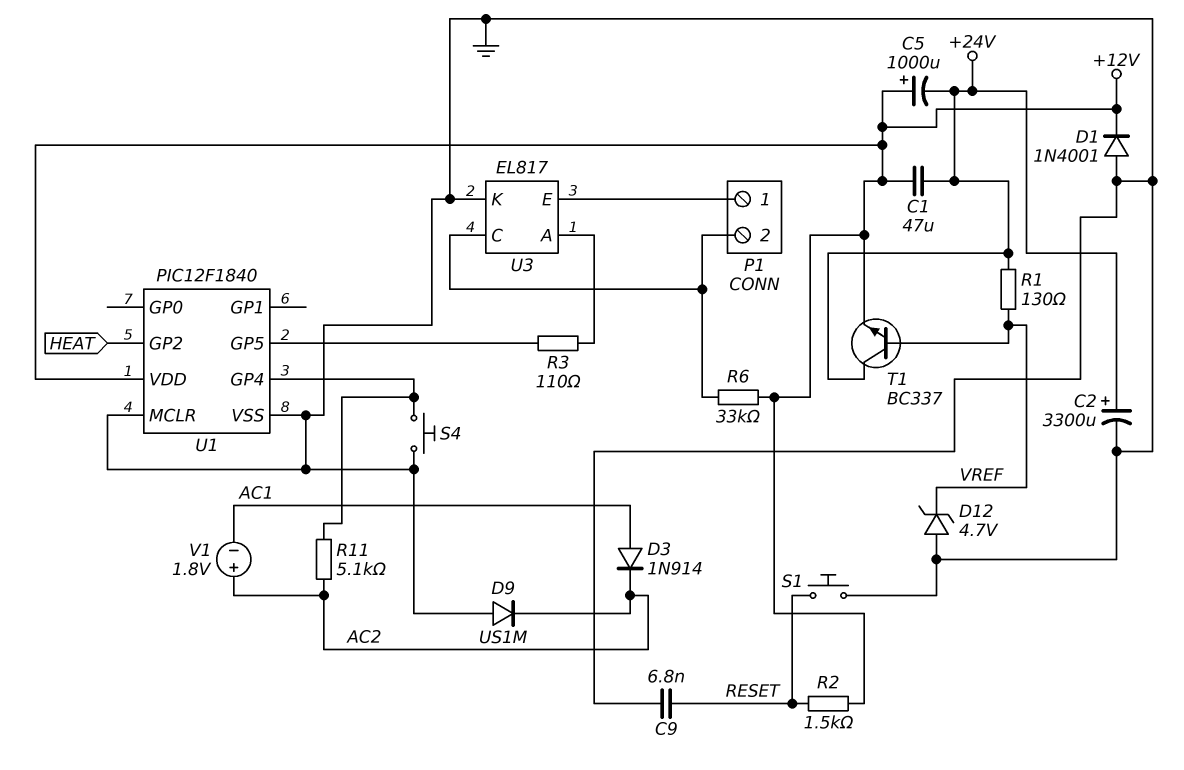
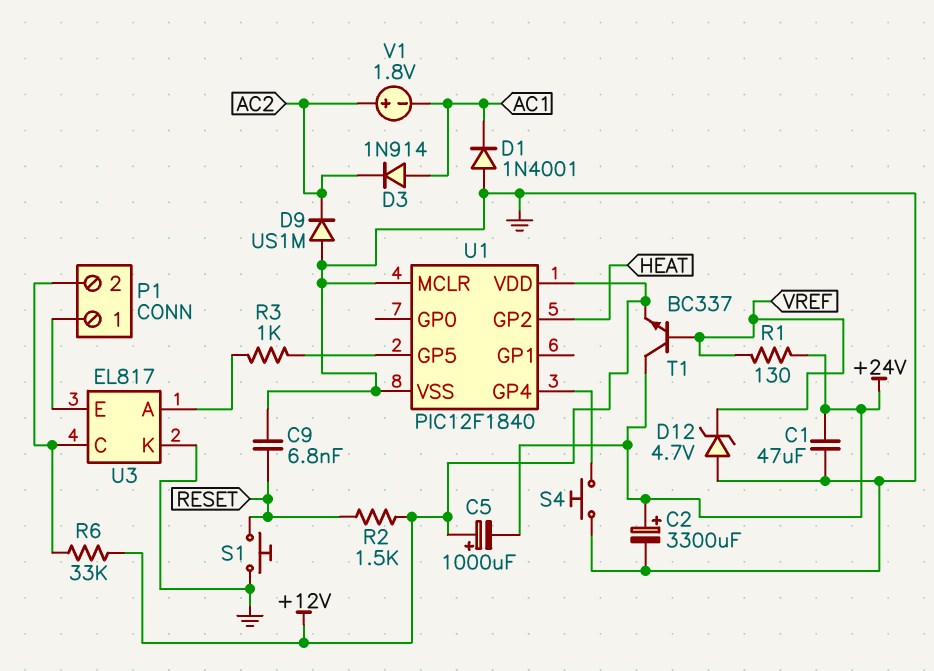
C1: 47uF (+12V, +24V) -> 47uF (+24V, GND)
D1: diode 1N4001 (A GND, K +12V) -> diode 1N4001 (A GND, K AC1)
R3: 110 (U1/GP5, U3/A) -> 1k (U1/GP5, U3/A)
R11: 5.1k (AC2, U1/GP4) -> none

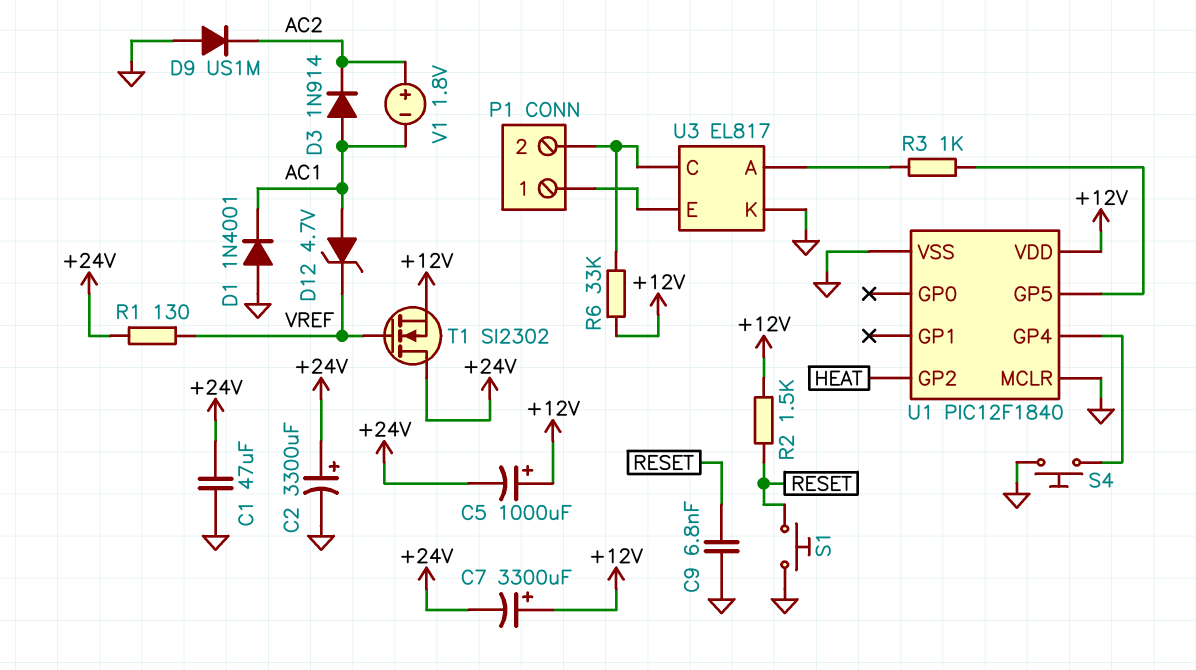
C7: none -> 3300uF (plus +12V, minus +24V)
D12: zener 4.7V (A GND, K VREF) -> zener 4.7V (A AC1, K VREF)
T1: NPN BC337 (B VREF, C +24V, E +12V) -> NMOS SI2302 (G VREF, D +24V, S +12V)

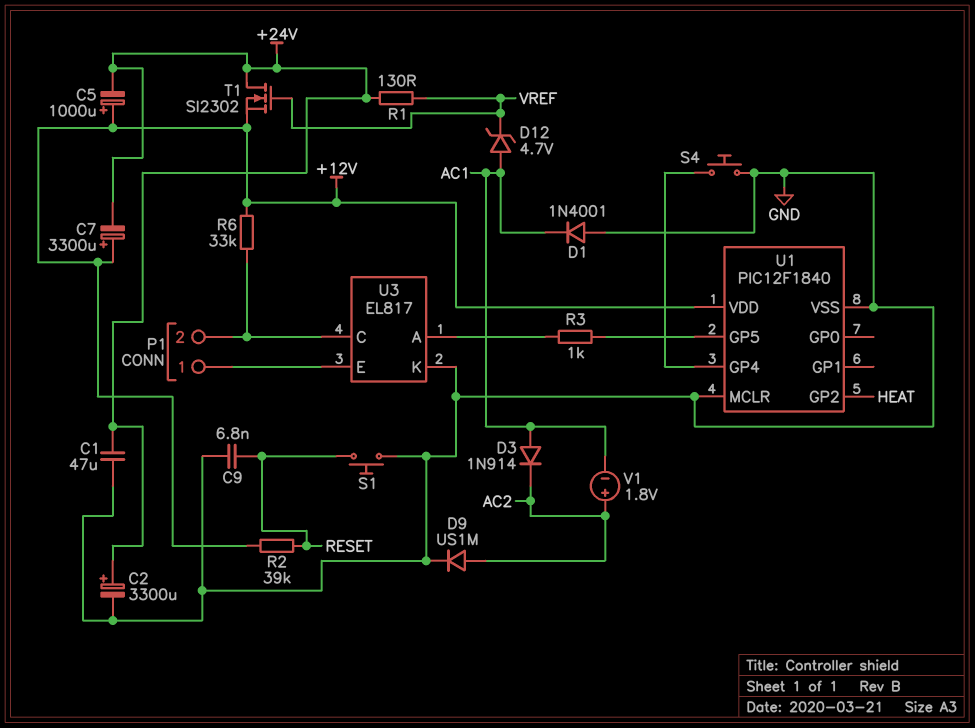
D9: diode US1M (A GND, K AC2) -> diode US1M (A AC2, K GND)
R2: 1.5k (+12V, RESET) -> 39k (+12V, RESET)

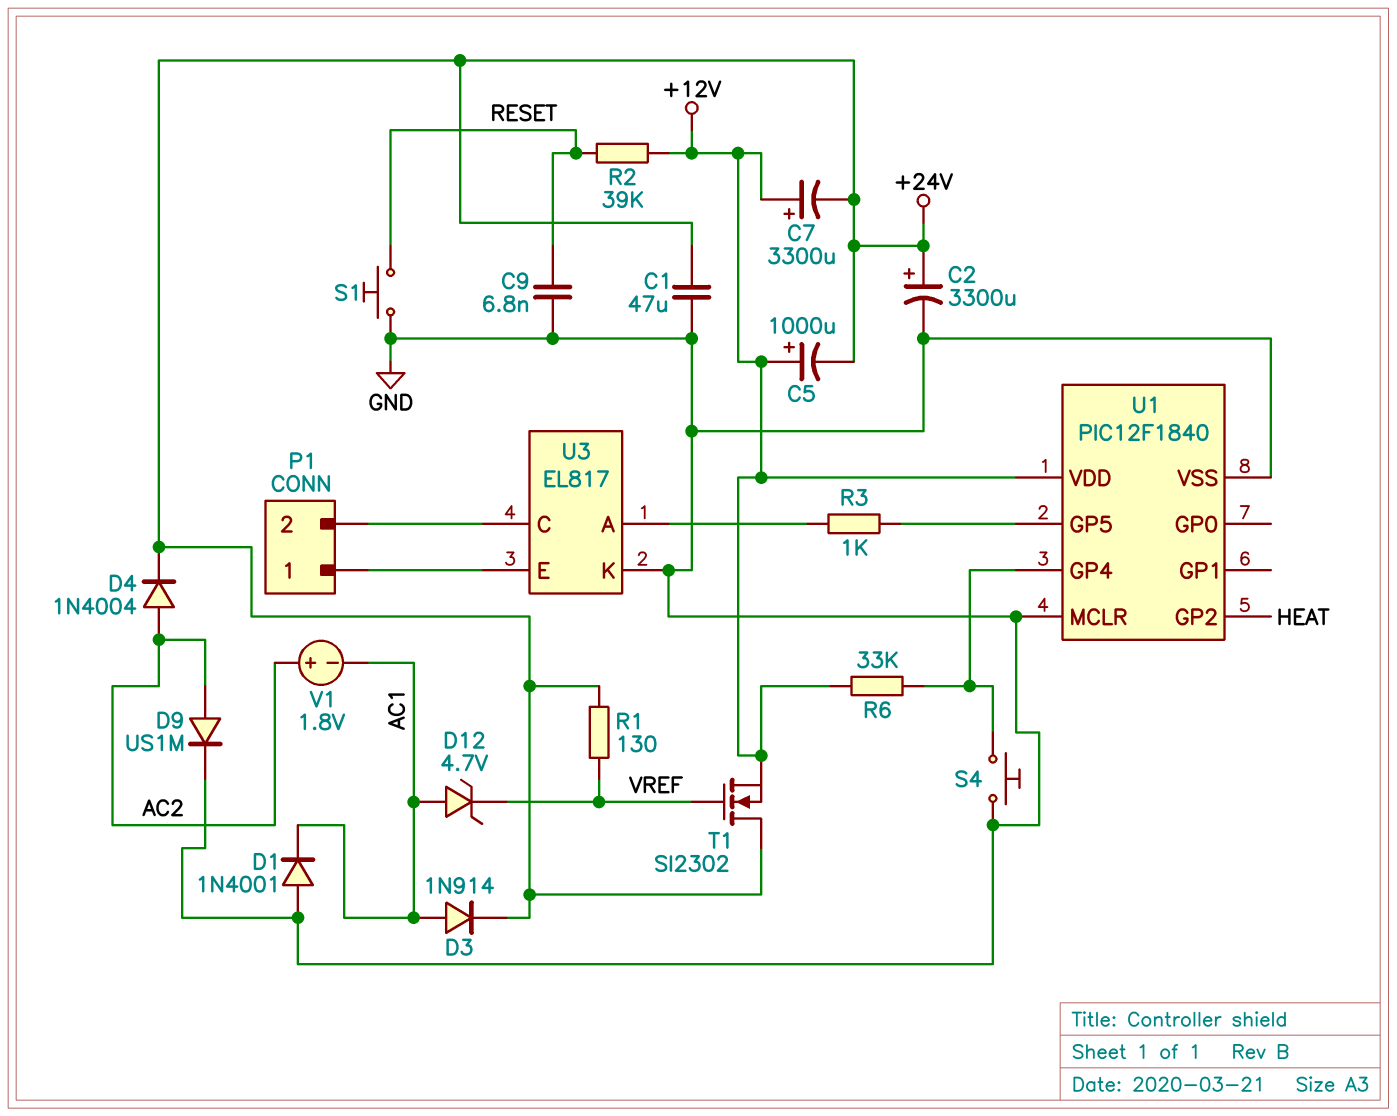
D3: diode 1N914 (A AC1, K AC2) -> diode 1N914 (A AC1, K +24V)
D4: none -> diode 1N4004 (A AC2, K +24V)
R6: 33k (+12V, P1/2) -> 33k (+12V, U1/GP4)

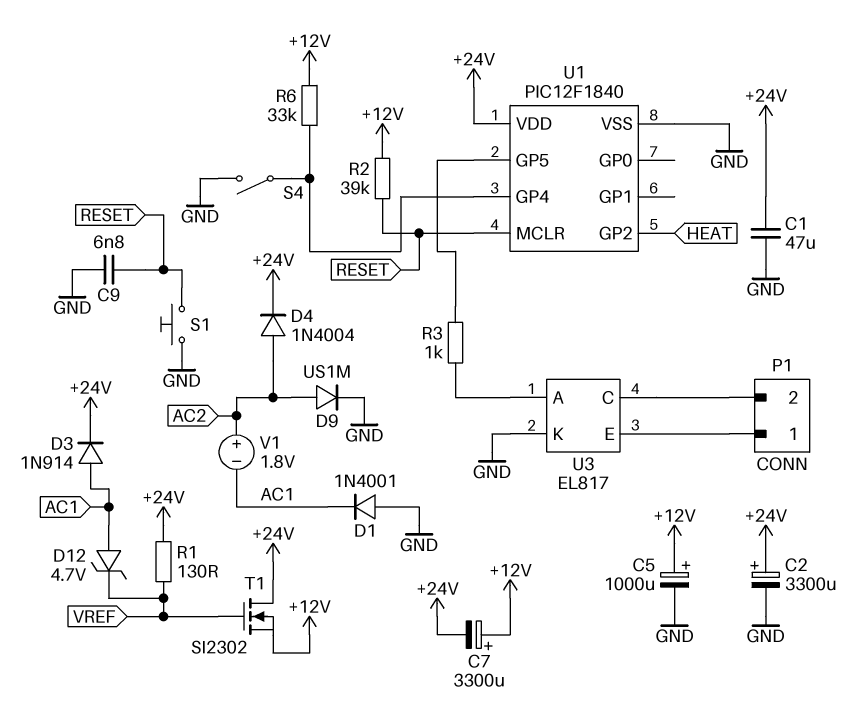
C5: 1000uF (plus +12V, minus +24V) -> 1000uF (plus +12V, minus GND)
S4: button (GND, U1/GP4) -> switch (GND, U1/GP4)
U1 pin MCLR: GND -> RESET
U1 pin VDD: +12V -> +24V

